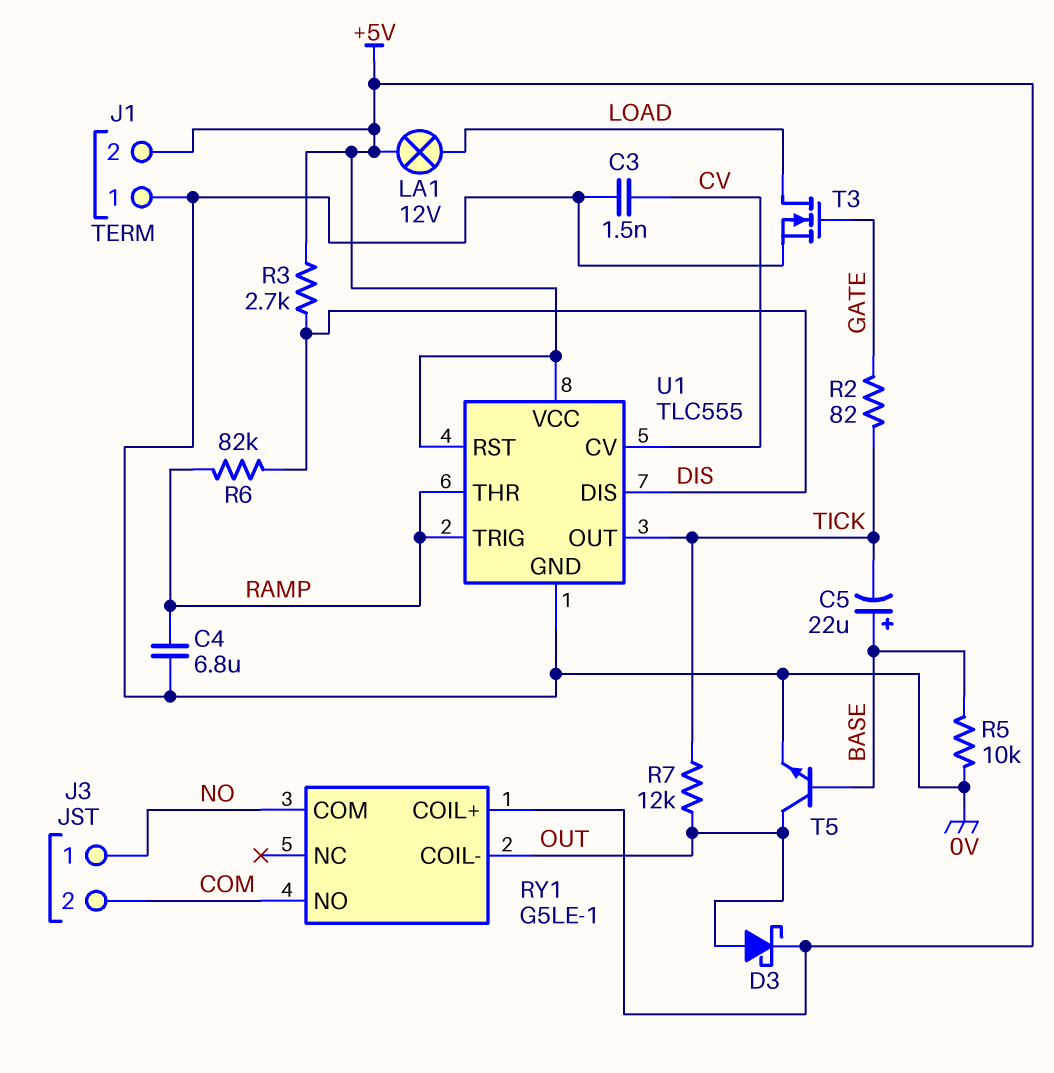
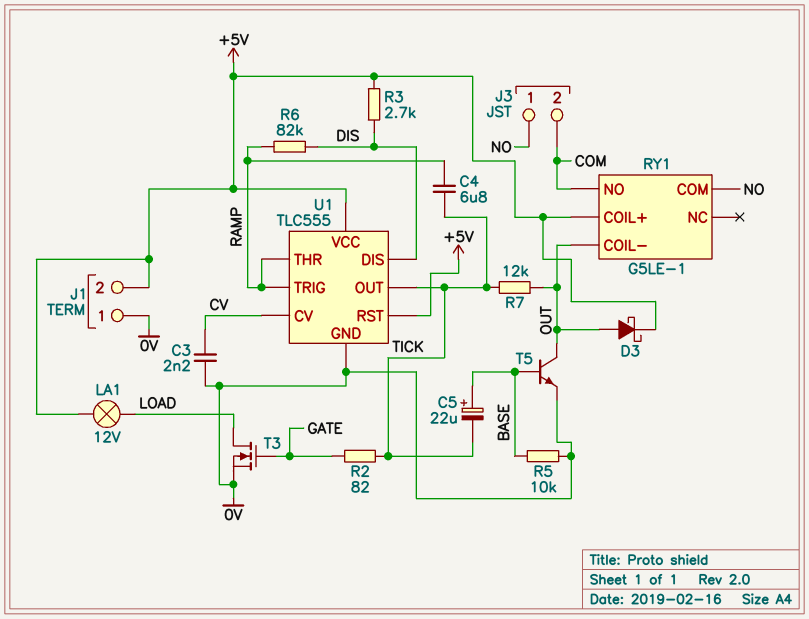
C3: 1.5nF (0V, CV) -> 2.2nF (0V, CV)
C4: 6.8uF (0V, RAMP) -> 6.8uF (RAMP, TICK)

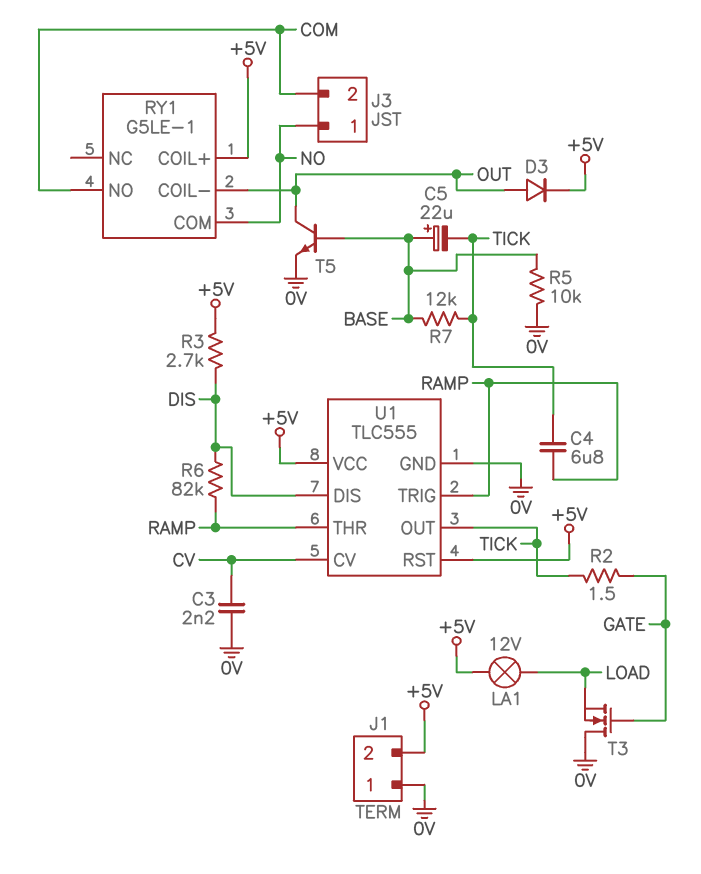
D3: schottky (A OUT, K +5V) -> diode (A OUT, K +5V)
R2: 82 (GATE, TICK) -> 1.5 (GATE, TICK)
R7: 12k (OUT, TICK) -> 12k (BASE, TICK)
T3: NMOS (G GATE, D LOAD, S 0V) -> NMOS (G GATE, D 0V, S LOAD)

